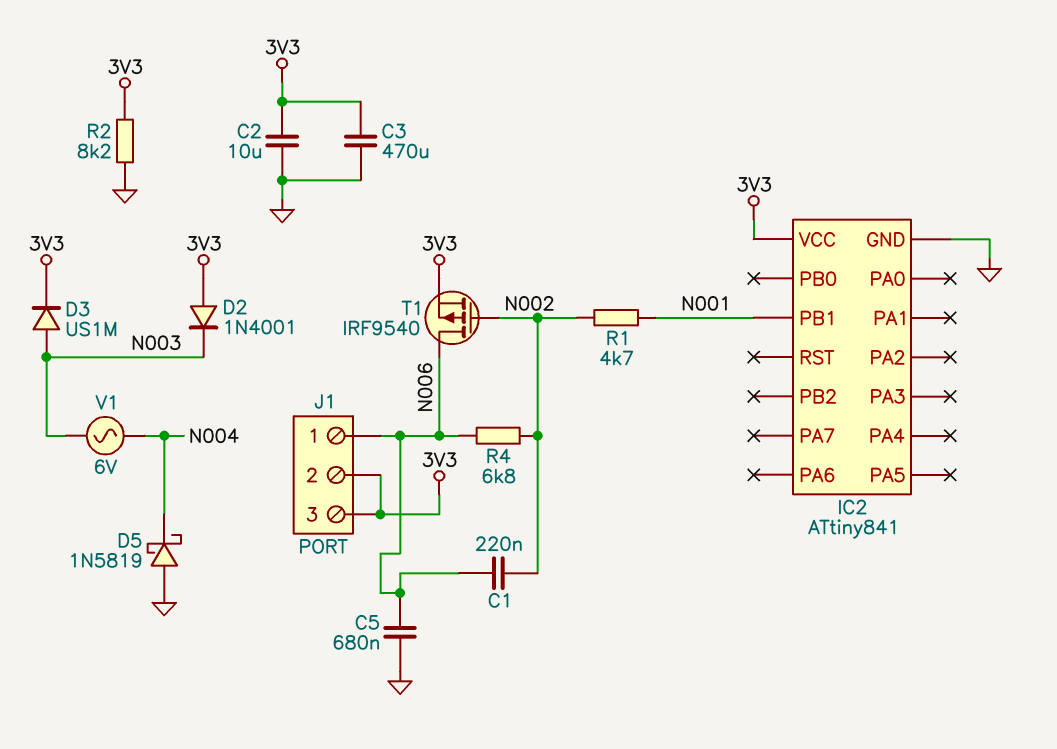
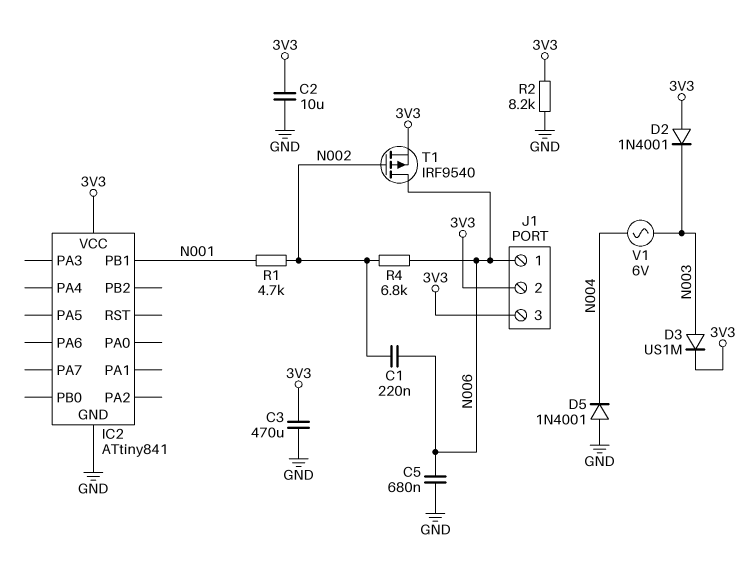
D5: schottky 1N5819 (A GND, K N004) -> diode 1N4001 (A GND, K N004)

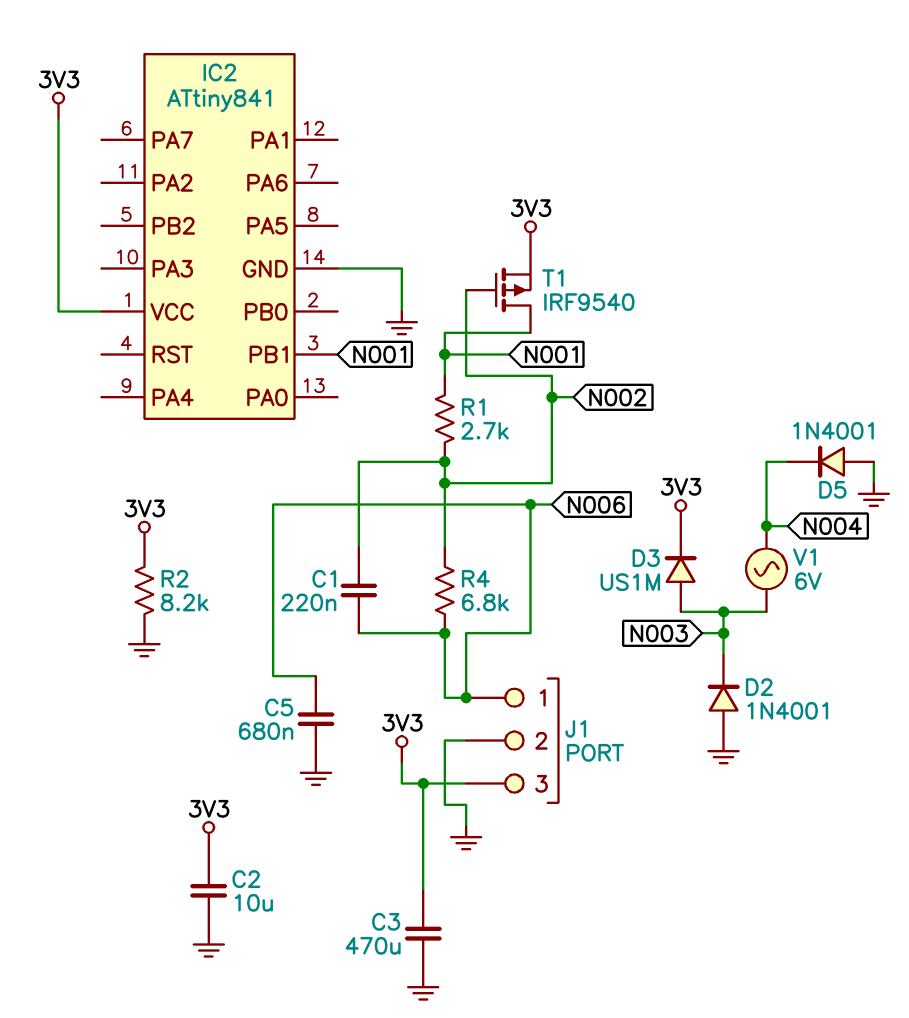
D2: diode 1N4001 (A 3V3, K N003) -> diode 1N4001 (A GND, K N003)
J1 pin 2: 3V3 -> GND
R1: 4.7k (N001, N002) -> 2.7k (N001, N002)
T1: PMOS IRF9540 (G N002, D N006, S 3V3) -> PMOS IRF9540 (G N002, D N001, S 3V3)

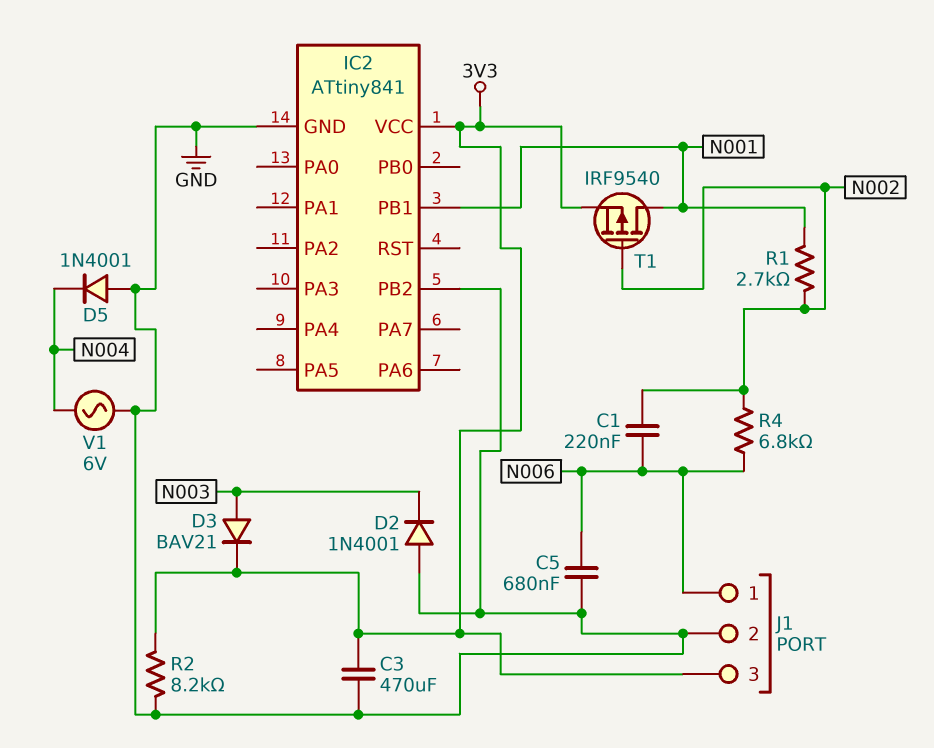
C2: 10uF (3V3, GND) -> none
D3: diode US1M (A N003, K 3V3) -> diode BAV21 (A N003, K 3V3)
IC2 pin PB2: none -> GND
V1: AC 6V (N003, N004) -> AC 6V (GND, N004)

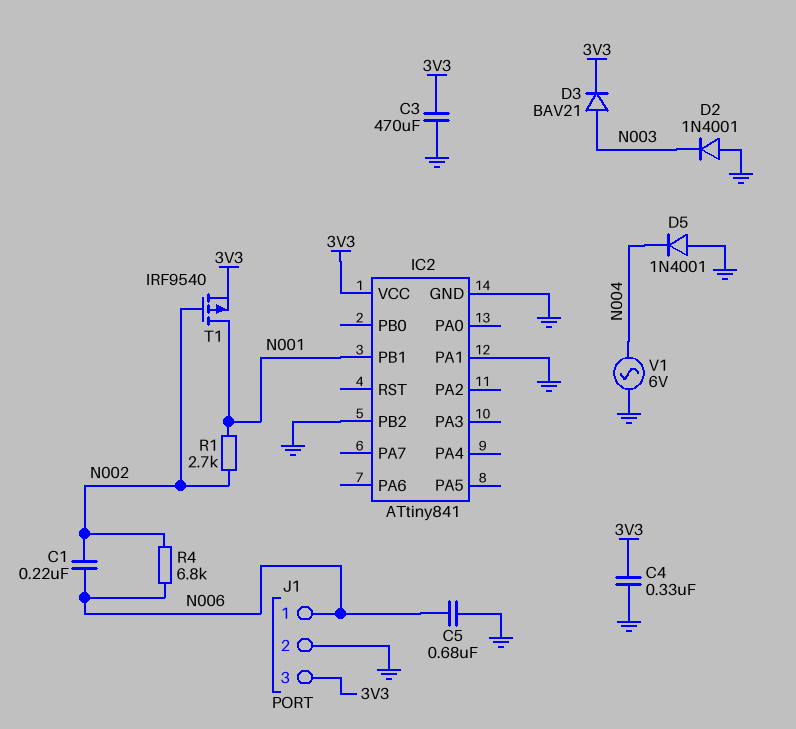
C4: none -> 330nF (3V3, GND)
IC2 pin PA1: none -> GND
R2: 8.2k (3V3, GND) -> none

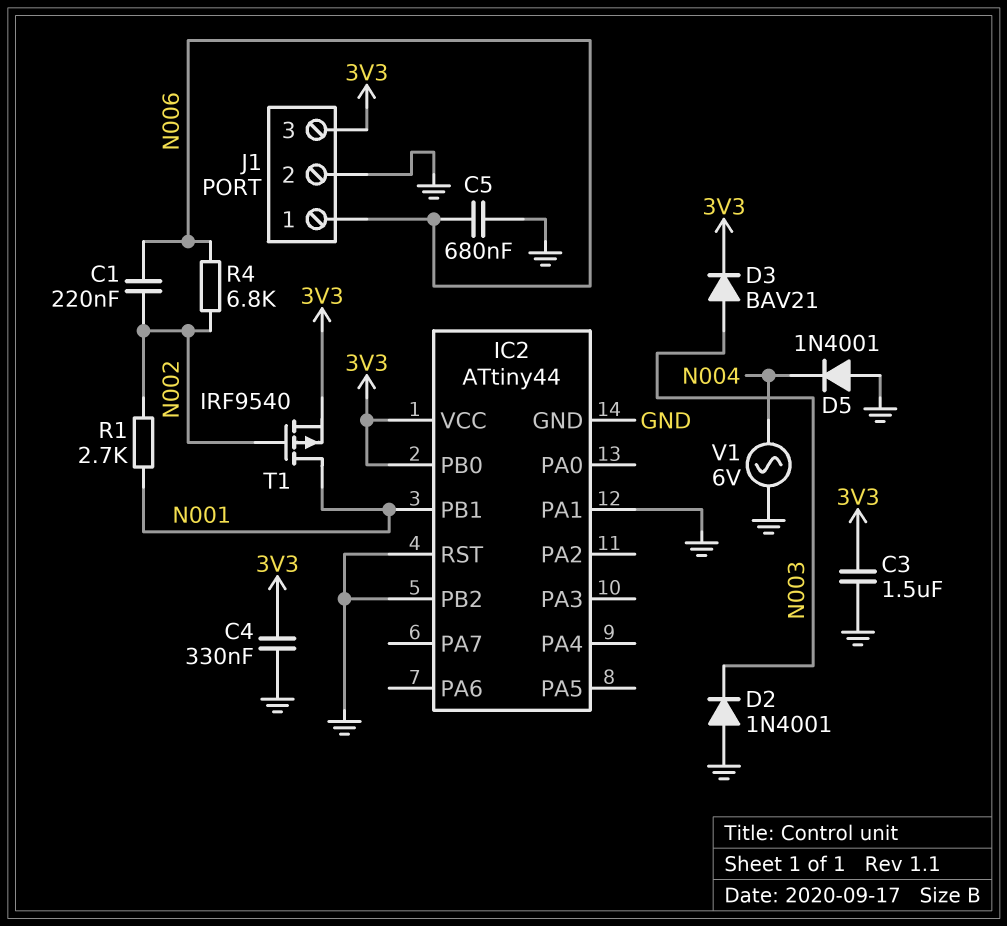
C3: 470uF (3V3, GND) -> 1.5uF (3V3, GND)
IC2: ATtiny841 -> ATtiny44
IC2 pin PB0: none -> 3V3
IC2 pin RST: none -> GND

